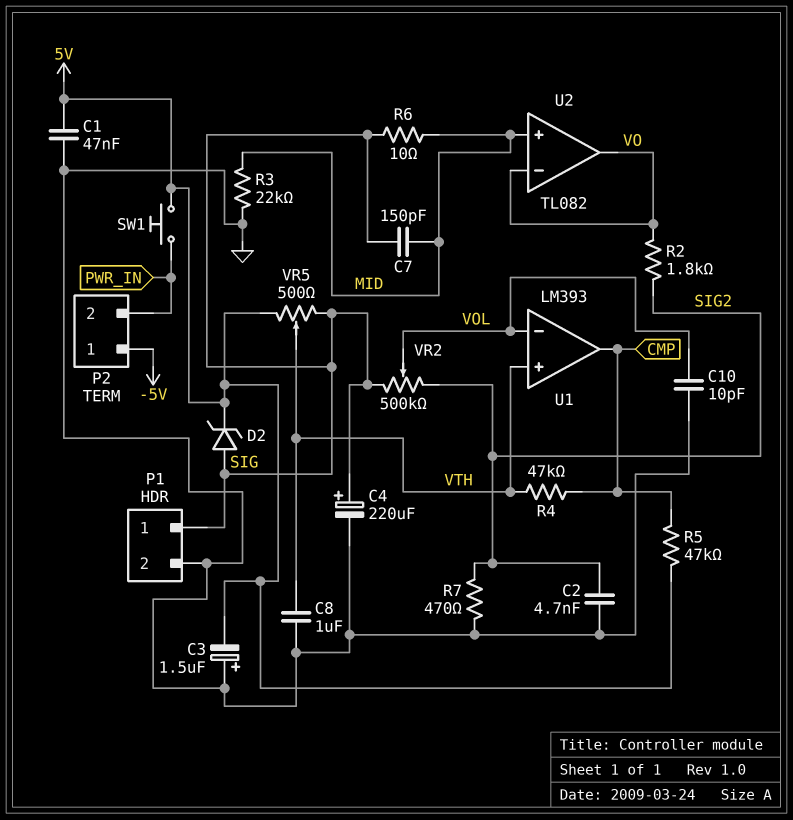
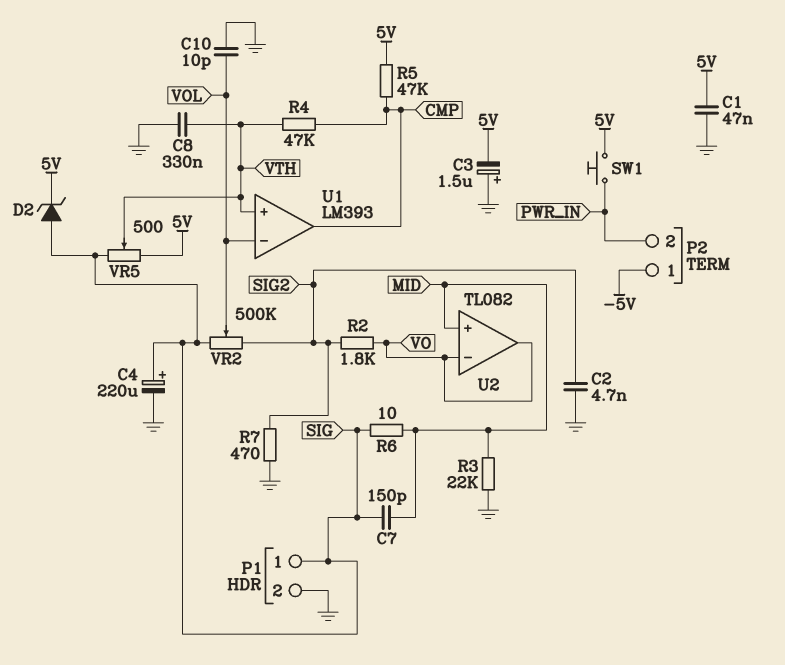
C8: 1uF (GND, VTH) -> 330nF (GND, VTH)

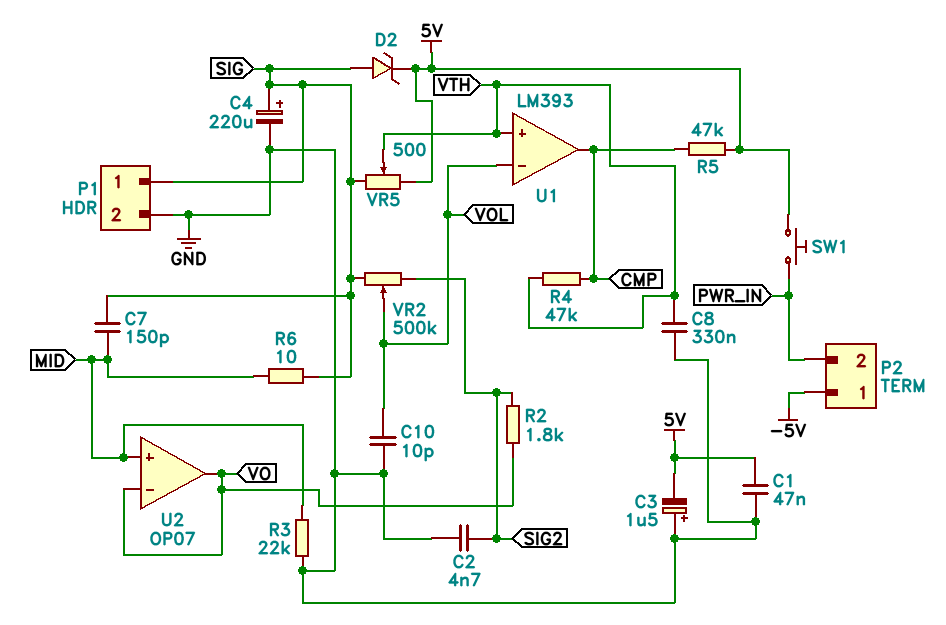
R7: 470 (GND, SIG2) -> none
U2: TL082 -> OP07

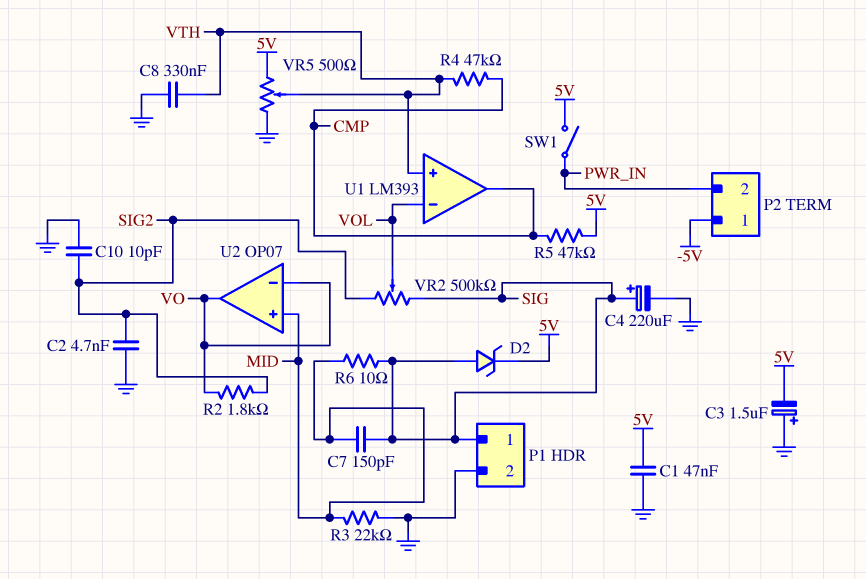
C10: 10pF (GND, VOL) -> 10pF (GND, SIG2)
SW1: button (5V, PWR_IN) -> switch (5V, PWR_IN)
VR5: 500 (5V, SIG, wiper VTH) -> 500 (5V, GND, wiper VTH)

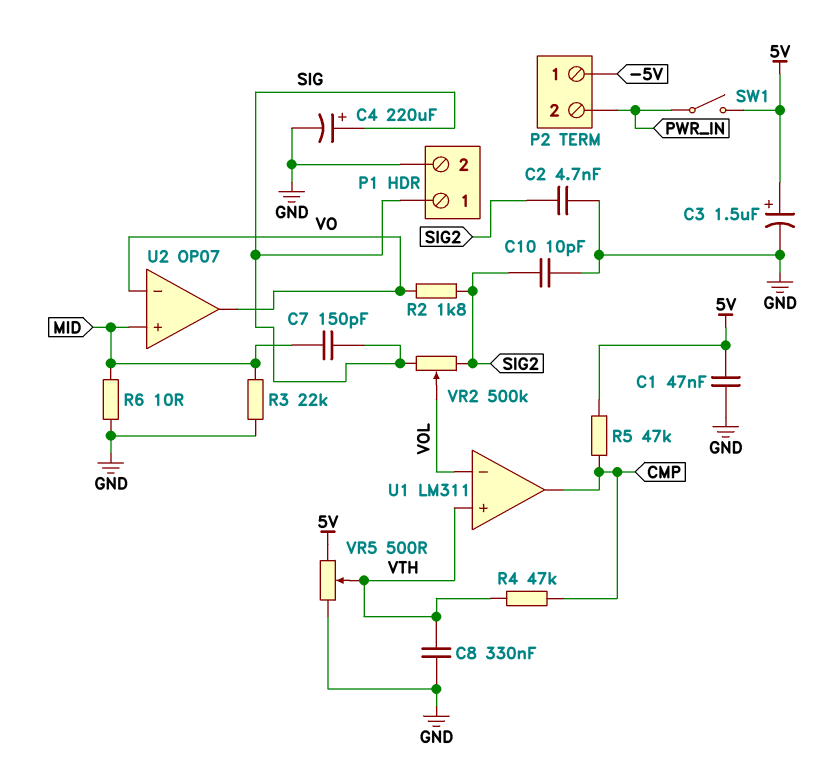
C3: 1.5uF (plus GND, minus 5V) -> 1.5uF (plus 5V, minus GND)
D2: zener (A SIG, K 5V) -> none
R6: 10 (MID, SIG) -> 10 (GND, MID)
U1: LM393 -> LM311

